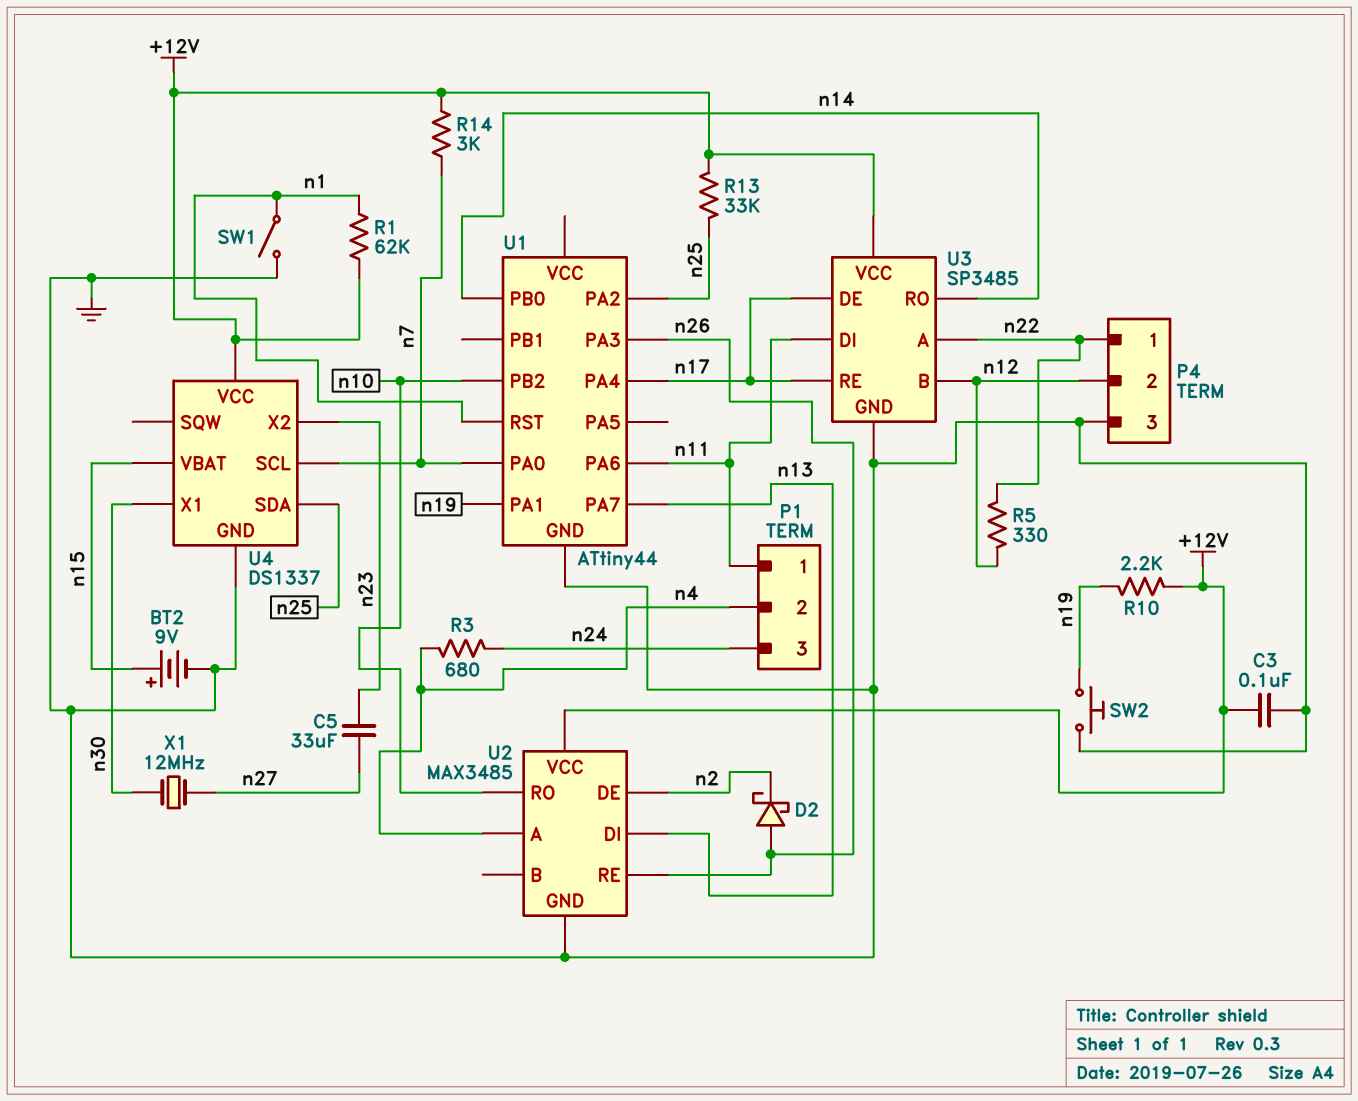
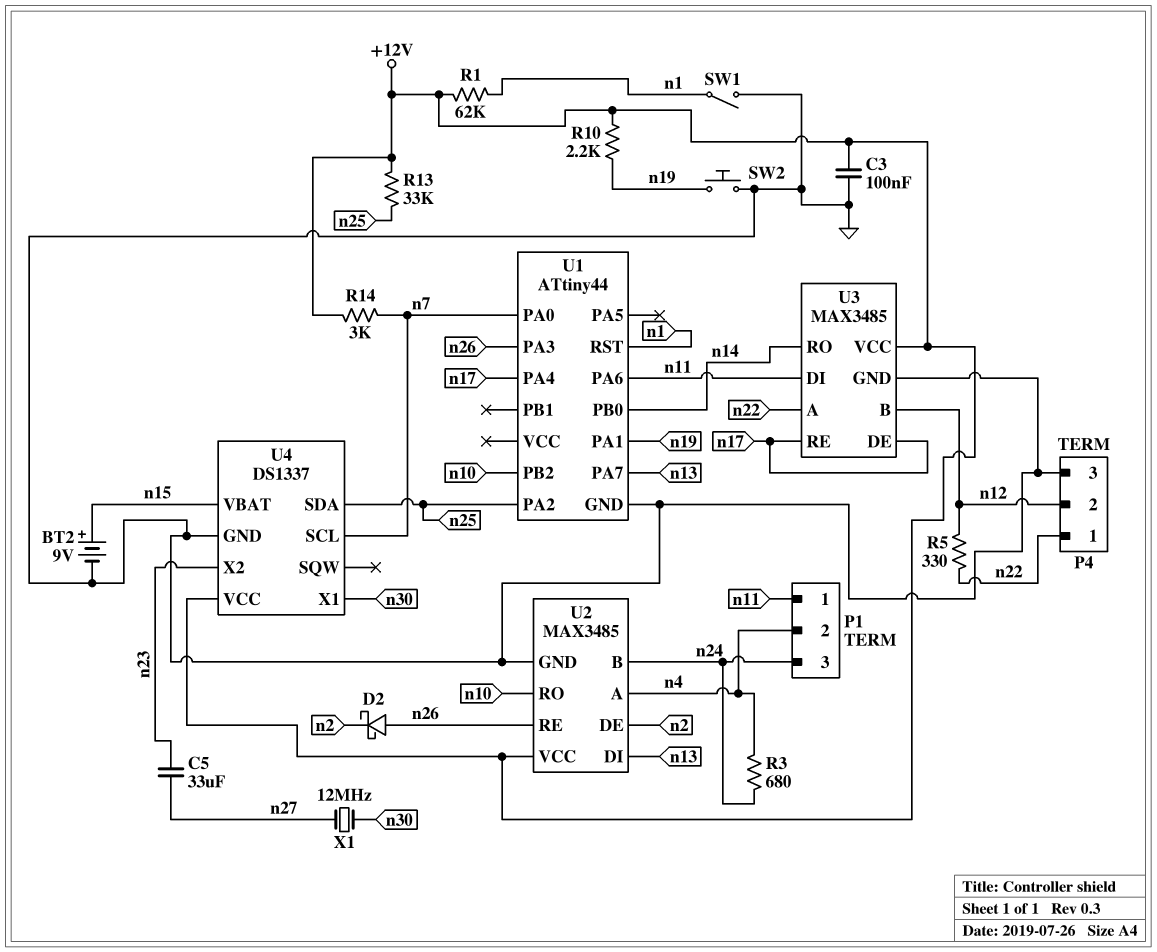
U2 pin B: none -> n24
U3: SP3485 -> MAX3485

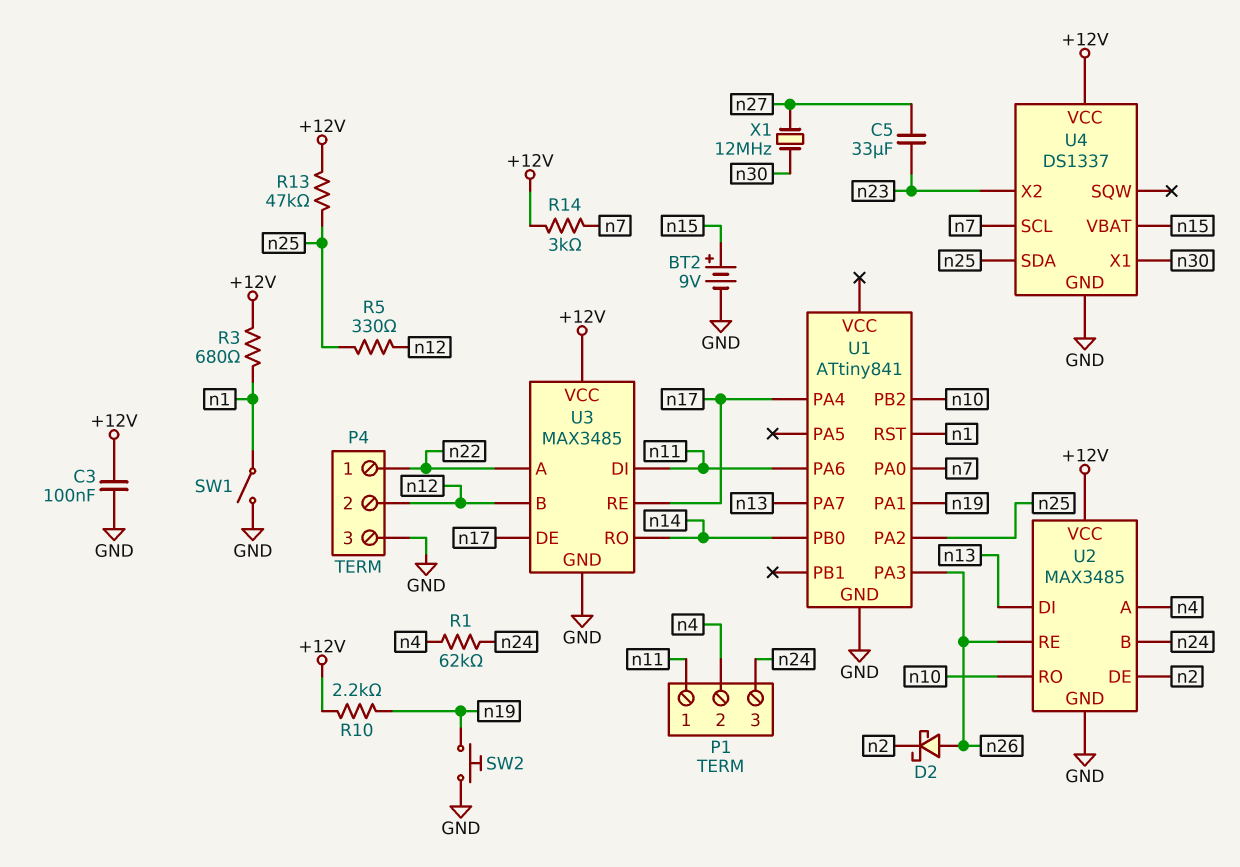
R1: 62k (+12V, n1) -> 62k (n4, n24)
R3: 680 (n4, n24) -> 680 (+12V, n1)
R5: 330 (n12, n22) -> 330 (n12, n25)
R13: 33k (+12V, n25) -> 47k (+12V, n25)
U1: ATtiny44 -> ATtiny841

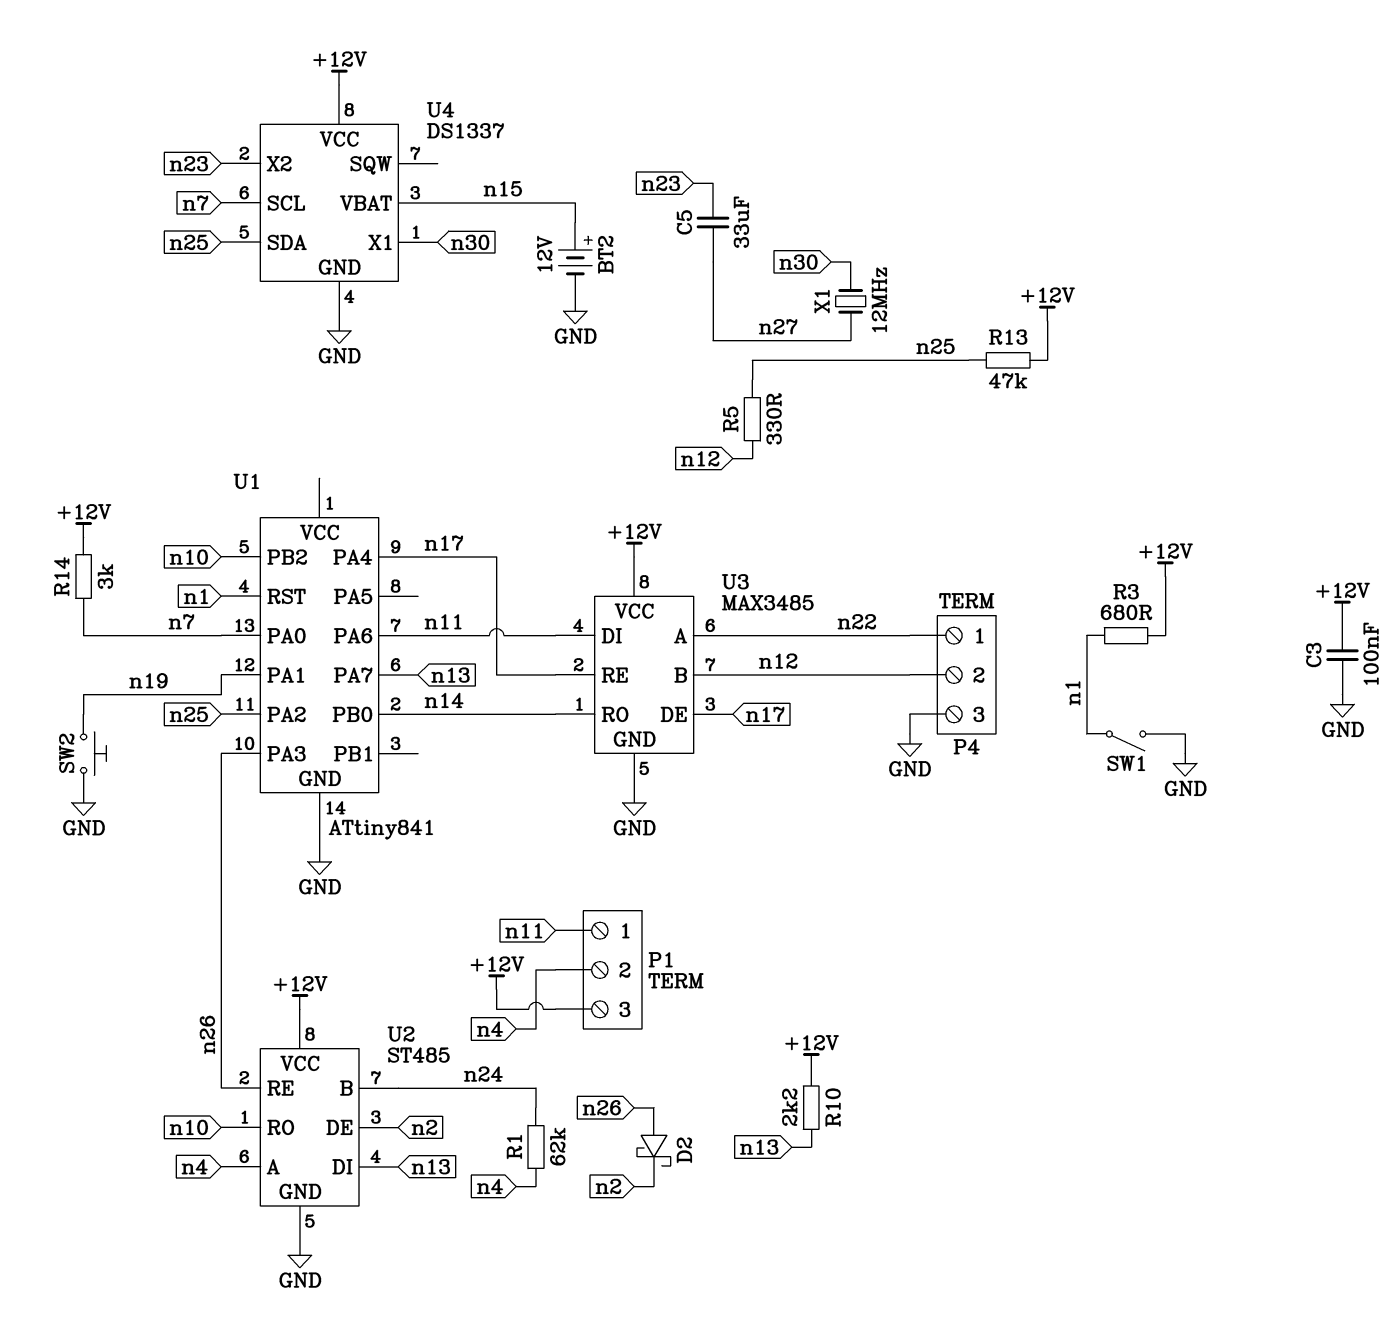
BT2: 9V (plus n15, minus GND) -> 12V (plus n15, minus GND)
P1 pin 3: n24 -> +12V
R10: 2.2k (+12V, n19) -> 2.2k (+12V, n13)
U2: MAX3485 -> ST485

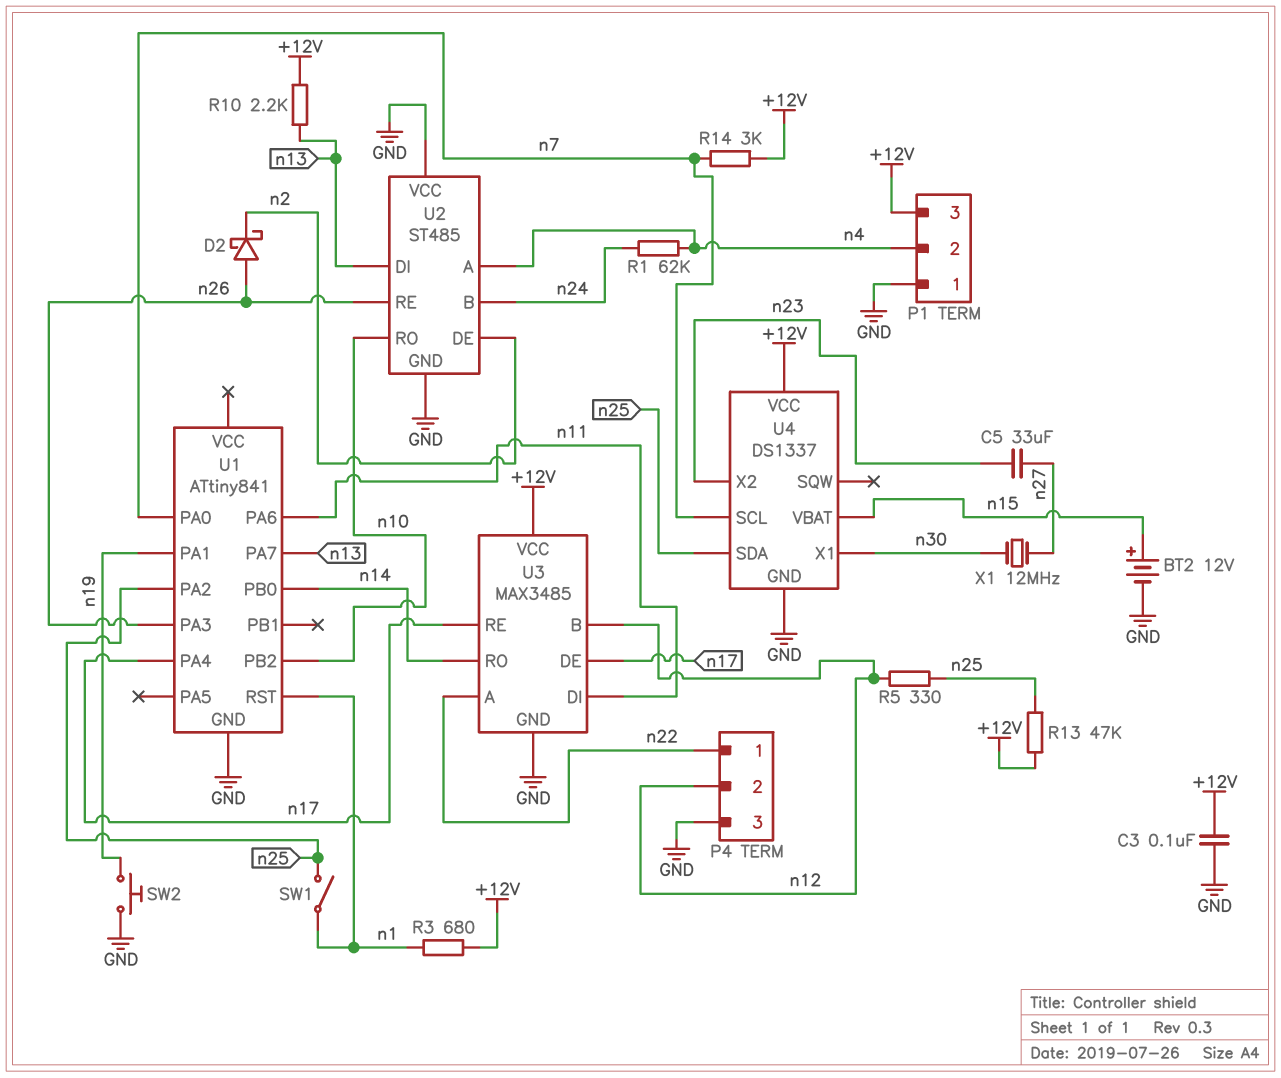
P1 pin 1: n11 -> GND
SW1: switch (GND, n1) -> switch (n1, n25)
U2 pin VCC: +12V -> GND

